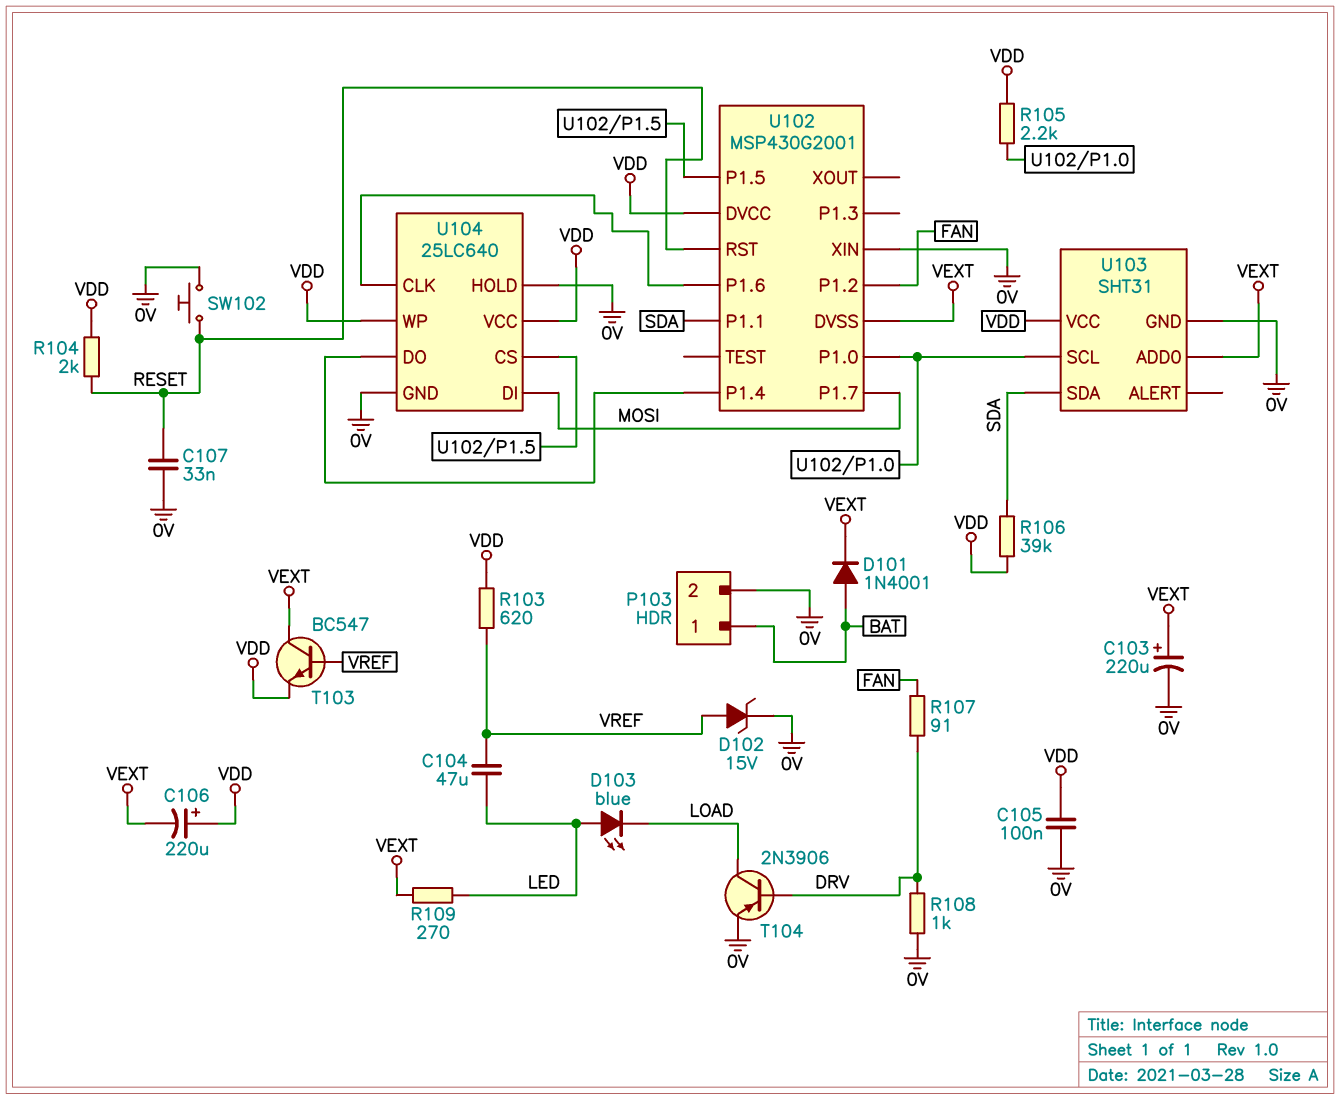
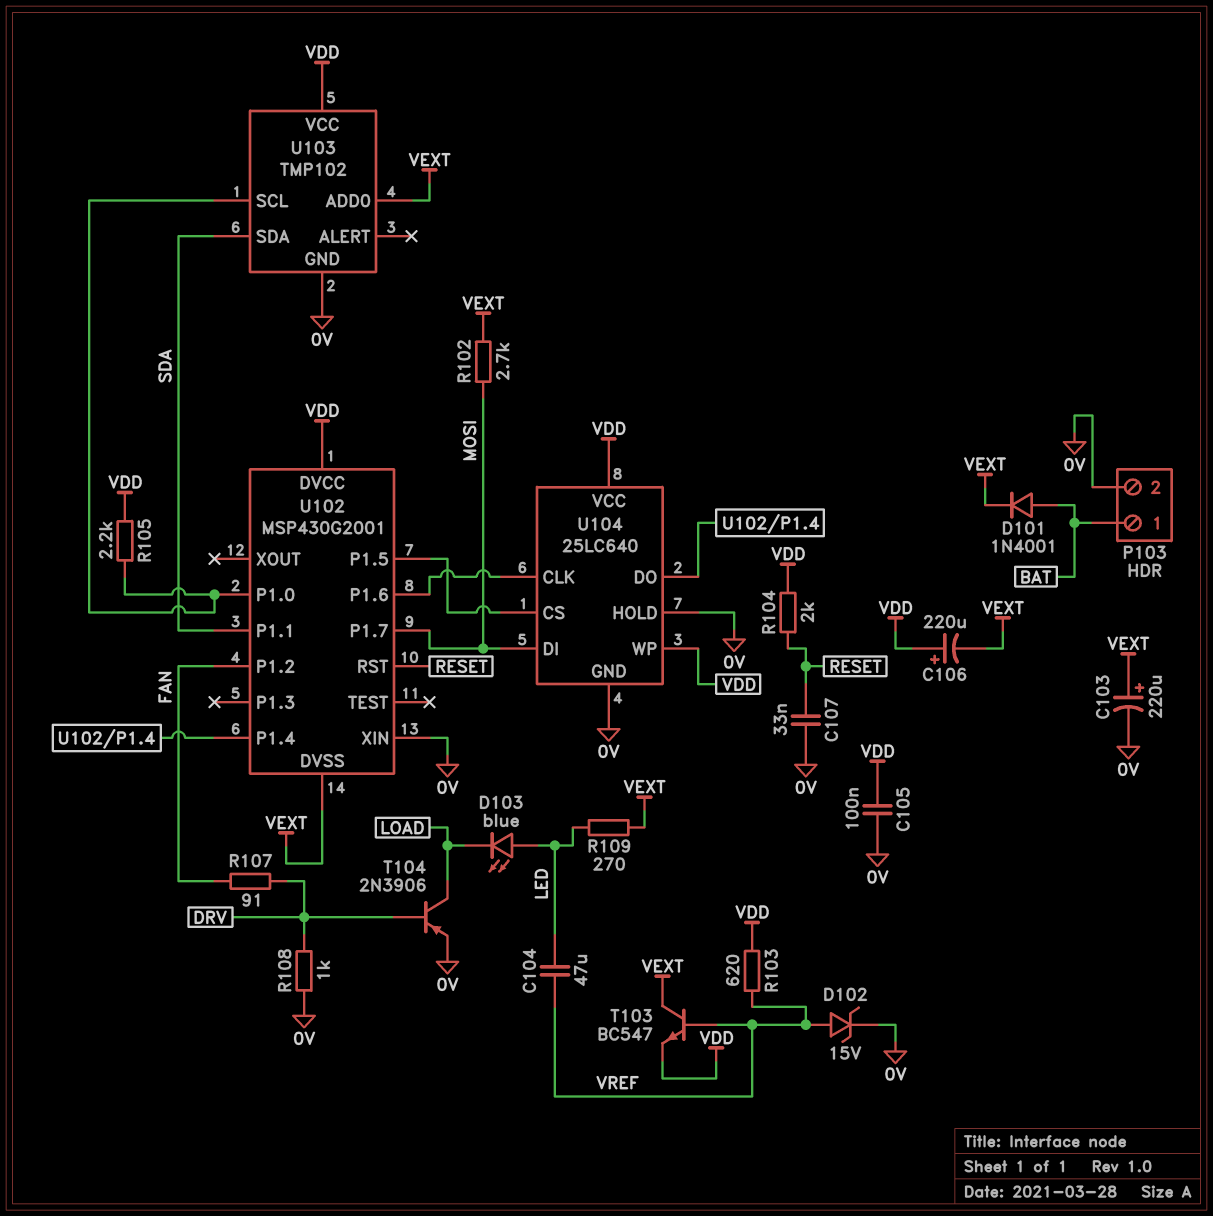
R102: none -> 2.7k (MOSI, VEXT)
R106: 39k (SDA, VDD) -> none
SW102: button (0V, RESET) -> none
U103: SHT31 -> TMP102

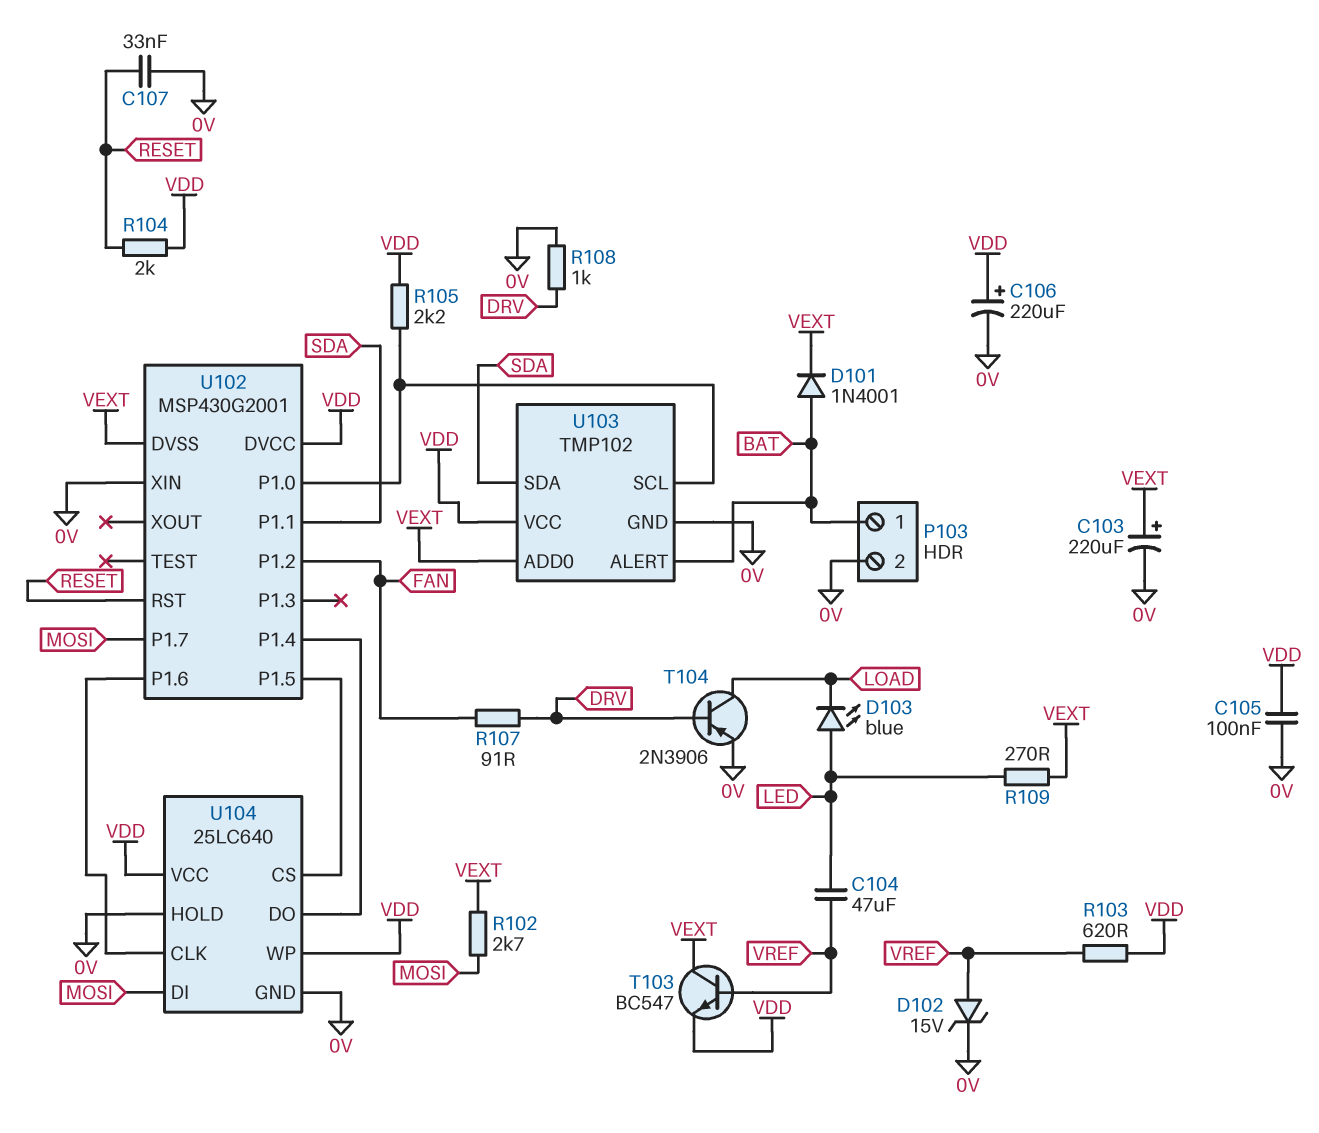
C106: 220uF (plus VDD, minus VEXT) -> 220uF (plus VDD, minus 0V)
U103 pin ALERT: none -> BAT

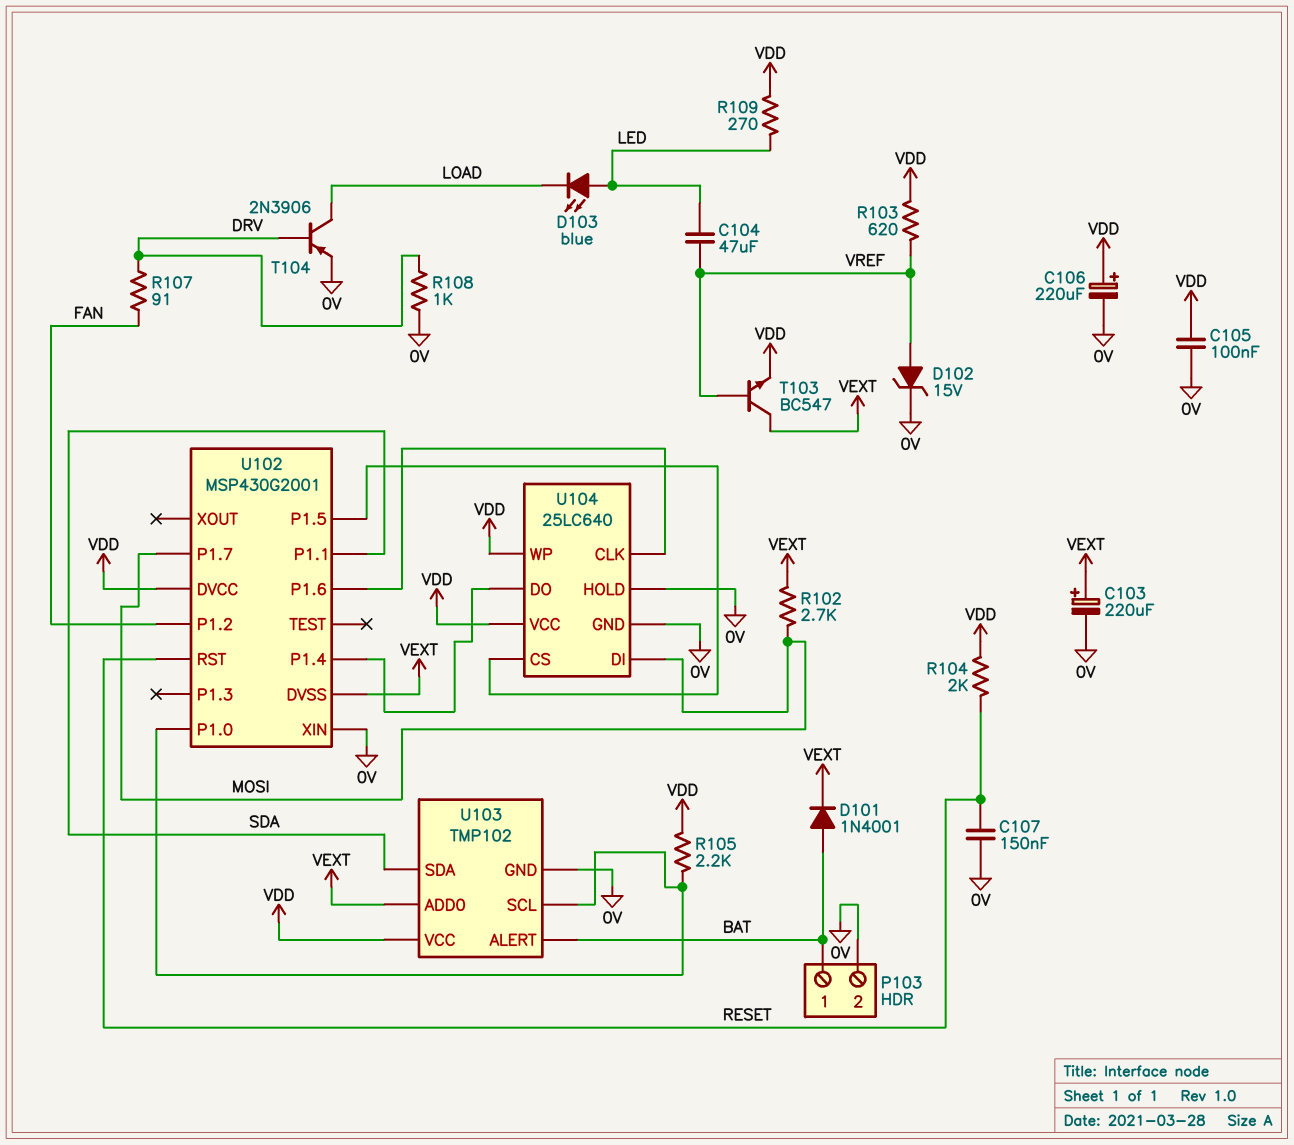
C107: 33nF (0V, RESET) -> 150nF (0V, RESET)
R109: 270 (LED, VEXT) -> 270 (LED, VDD)

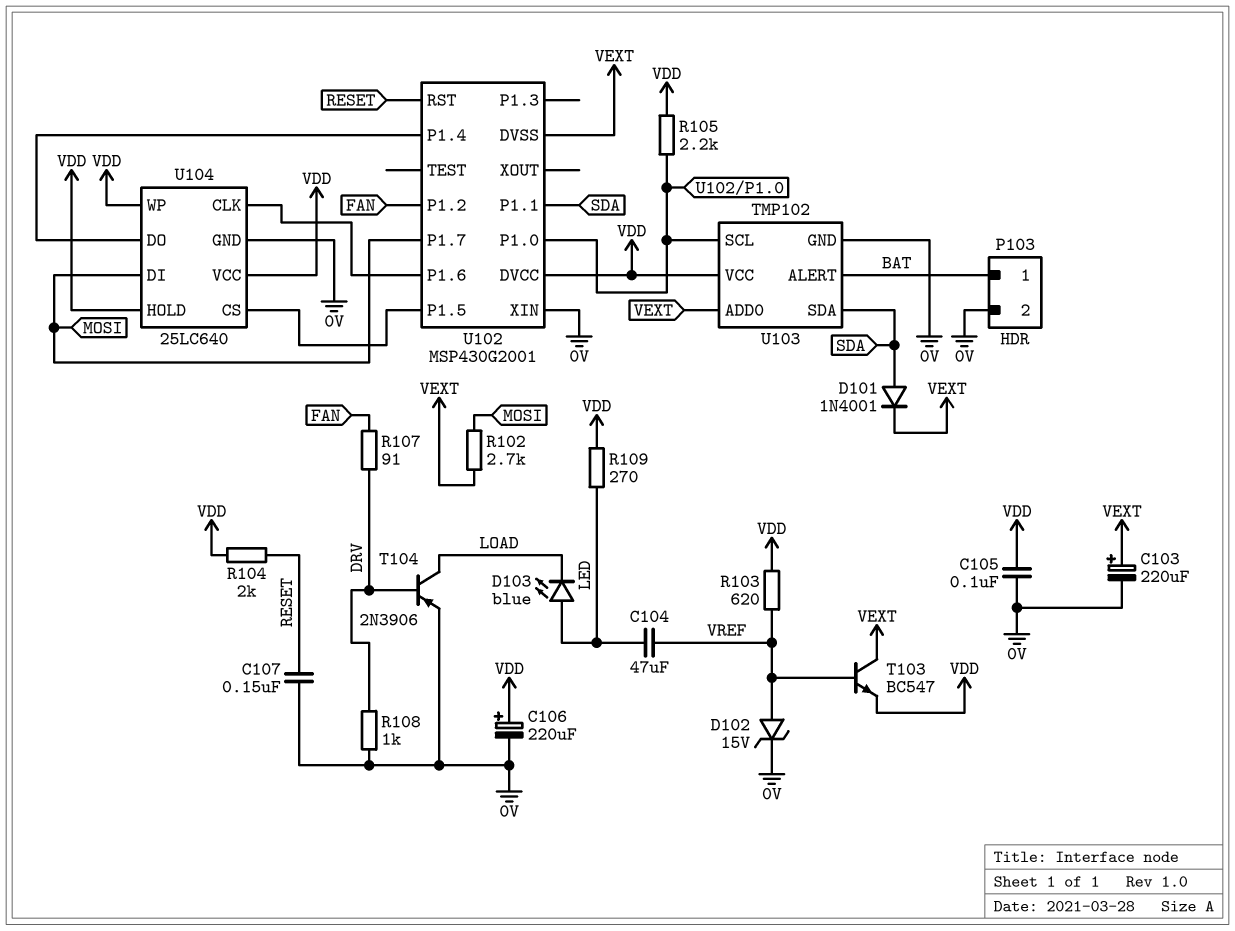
D101: diode 1N4001 (A BAT, K VEXT) -> diode 1N4001 (A SDA, K VEXT)
U104 pin HOLD: 0V -> VDD

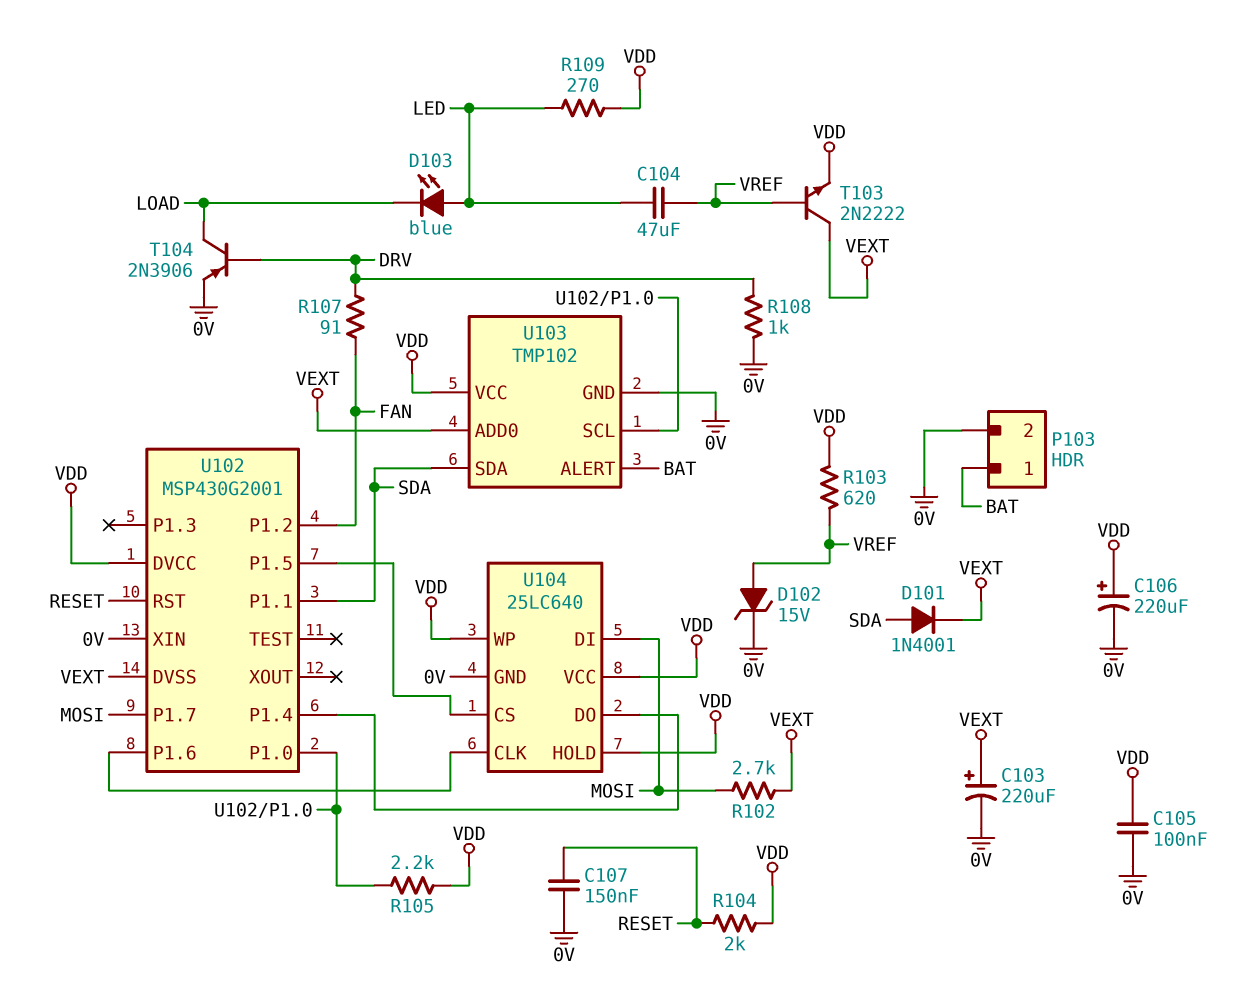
T103: NPN BC547 (B VREF, C VEXT, E VDD) -> NPN 2N2222 (B VREF, C VEXT, E VDD)

